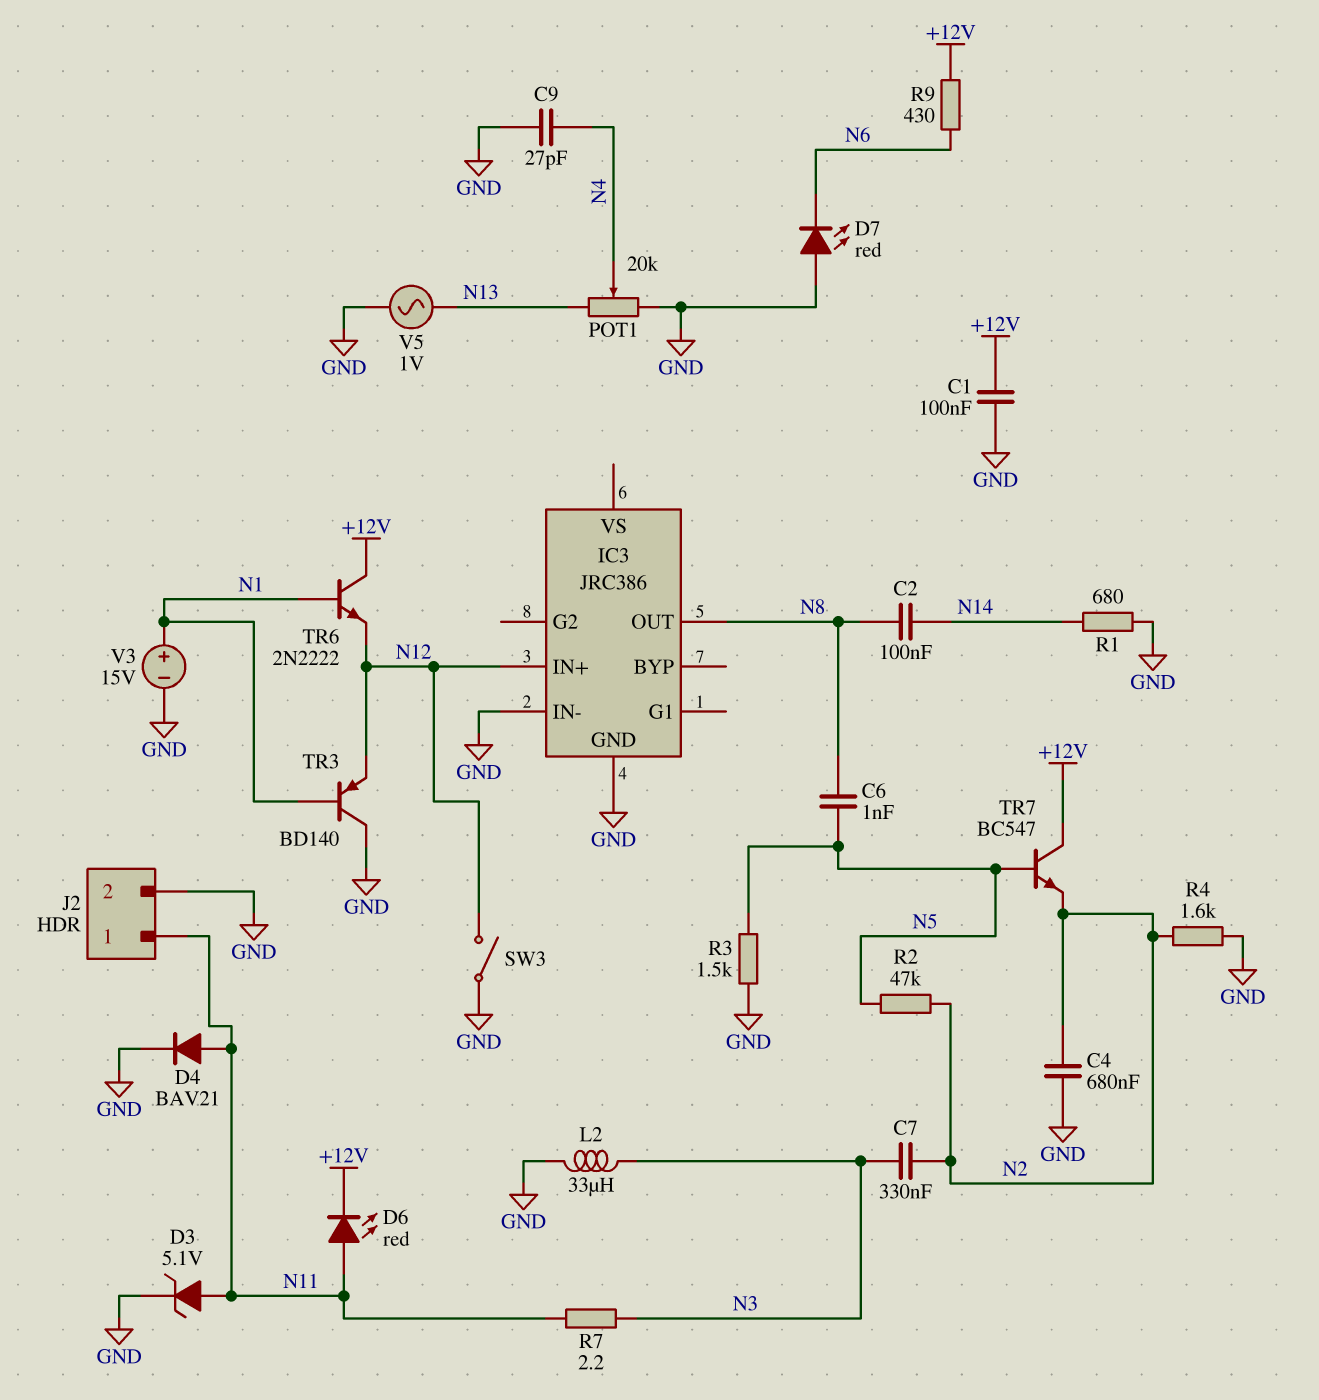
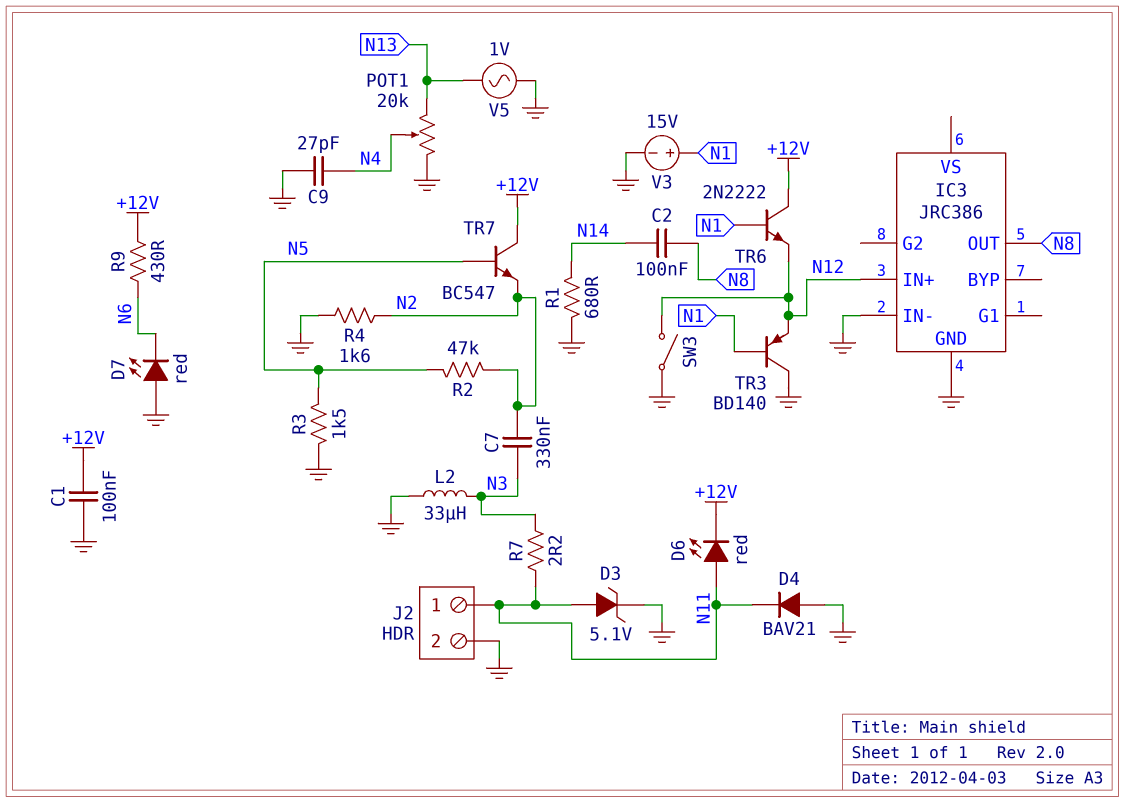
C4: 680nF (GND, N2) -> none
C6: 1nF (N5, N8) -> none
D4: diode BAV21 (A N11, K GND) -> diode BAV21 (A GND, K N11)

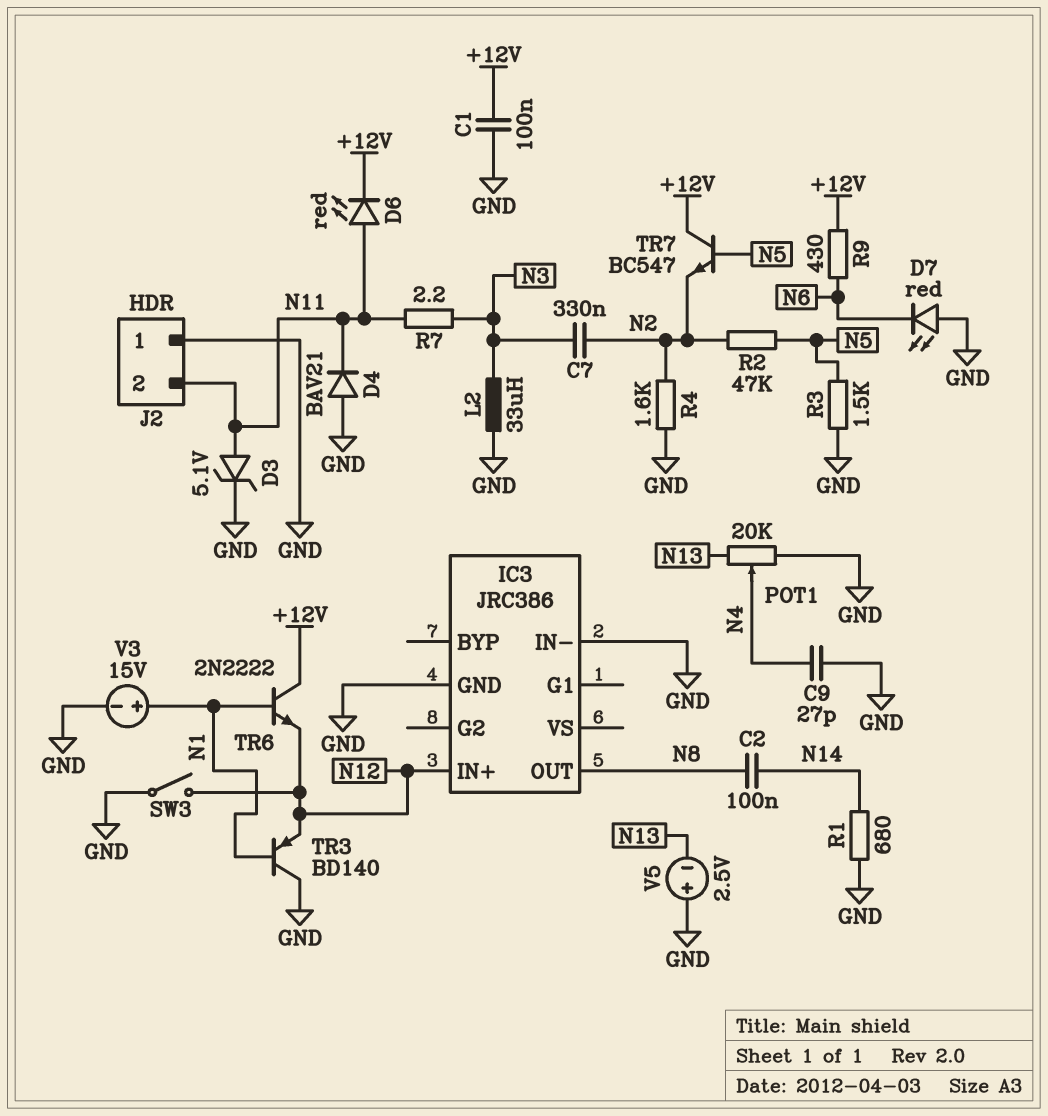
J2 pin 1: N11 -> GND
J2 pin 2: GND -> N11
V5: AC 1V (GND, N13) -> 2.5V (plus GND, minus N13)

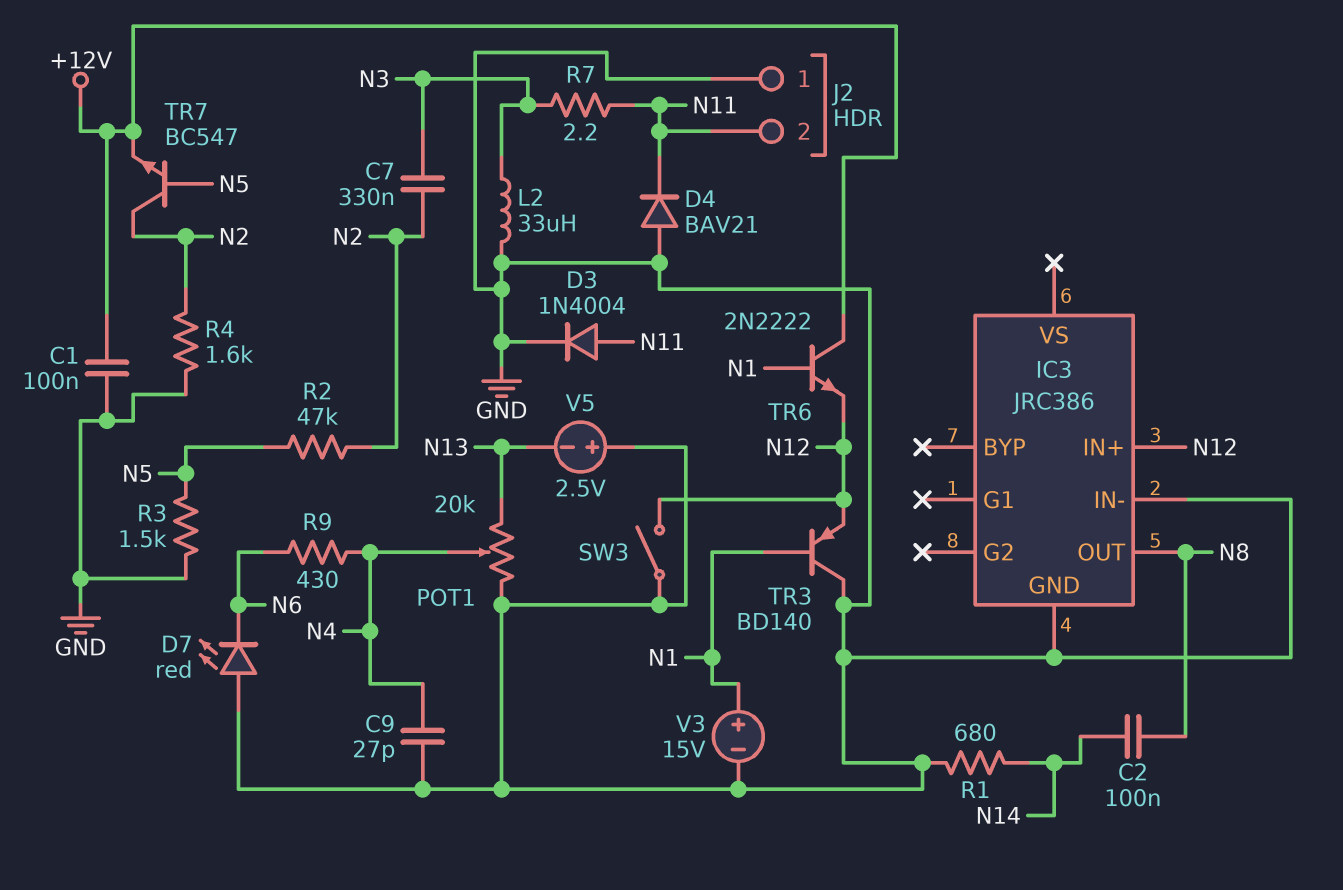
D3: zener 5.1V (A N11, K GND) -> diode 1N4004 (A N11, K GND)
D6: LED red (A N11, K +12V) -> none
R9: 430 (+12V, N6) -> 430 (N4, N6)
TR7: NPN BC547 (B N5, C +12V, E N2) -> NPN BC547 (B N5, C N2, E +12V)

